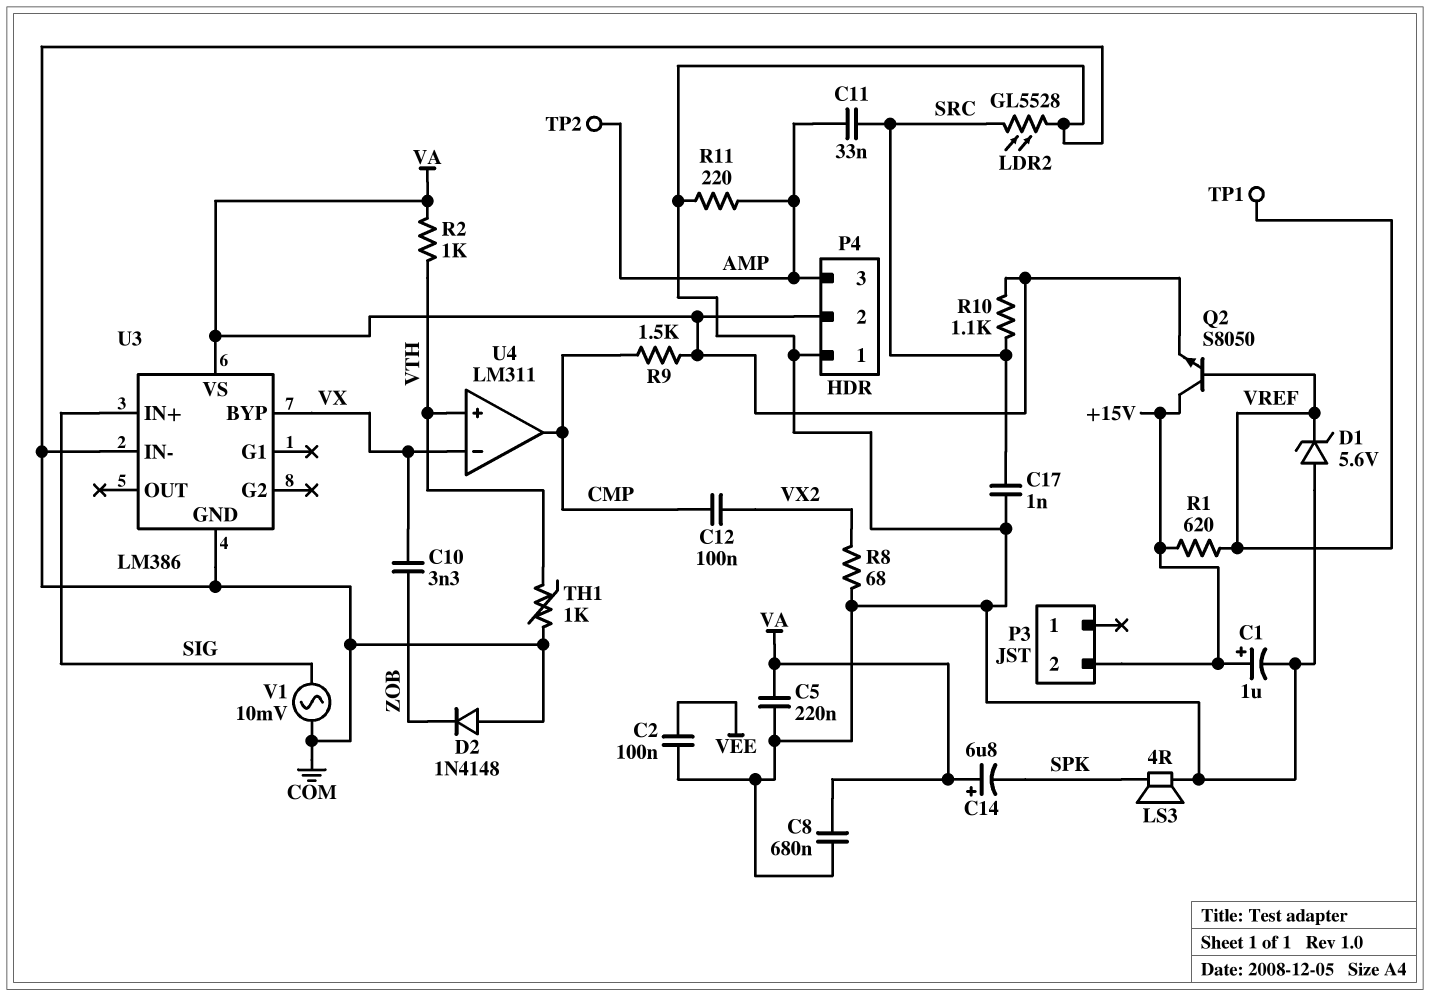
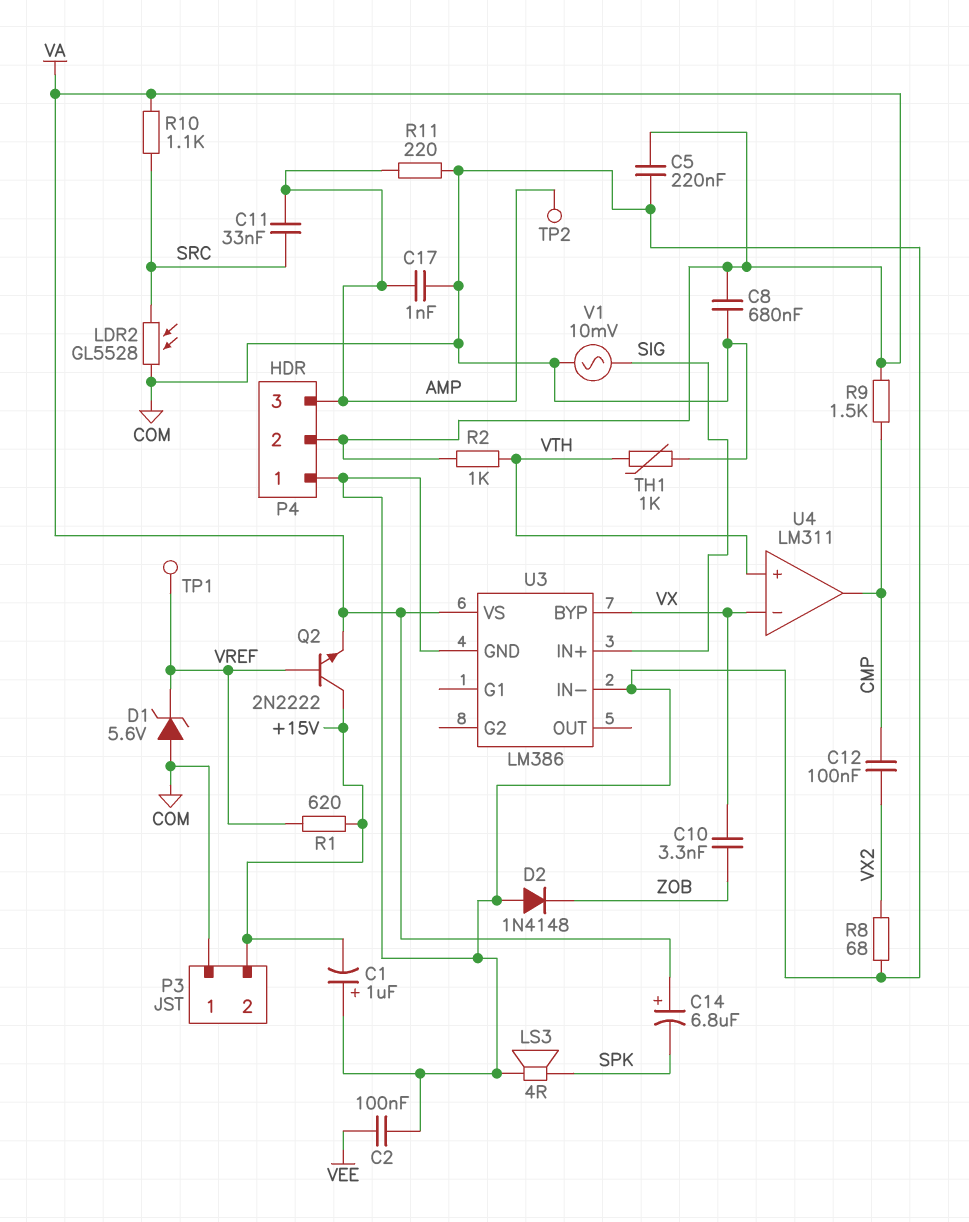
C1: 1uF (plus +15V, minus COM) -> 1uF (plus COM, minus +15V)
C17: 1nF (COM, SRC) -> 1nF (AMP, COM)
P3 pin 1: none -> COM
Q2: NPN S8050 (B VREF, C +15V, E VA) -> NPN 2N2222 (B VREF, C +15V, E VA)

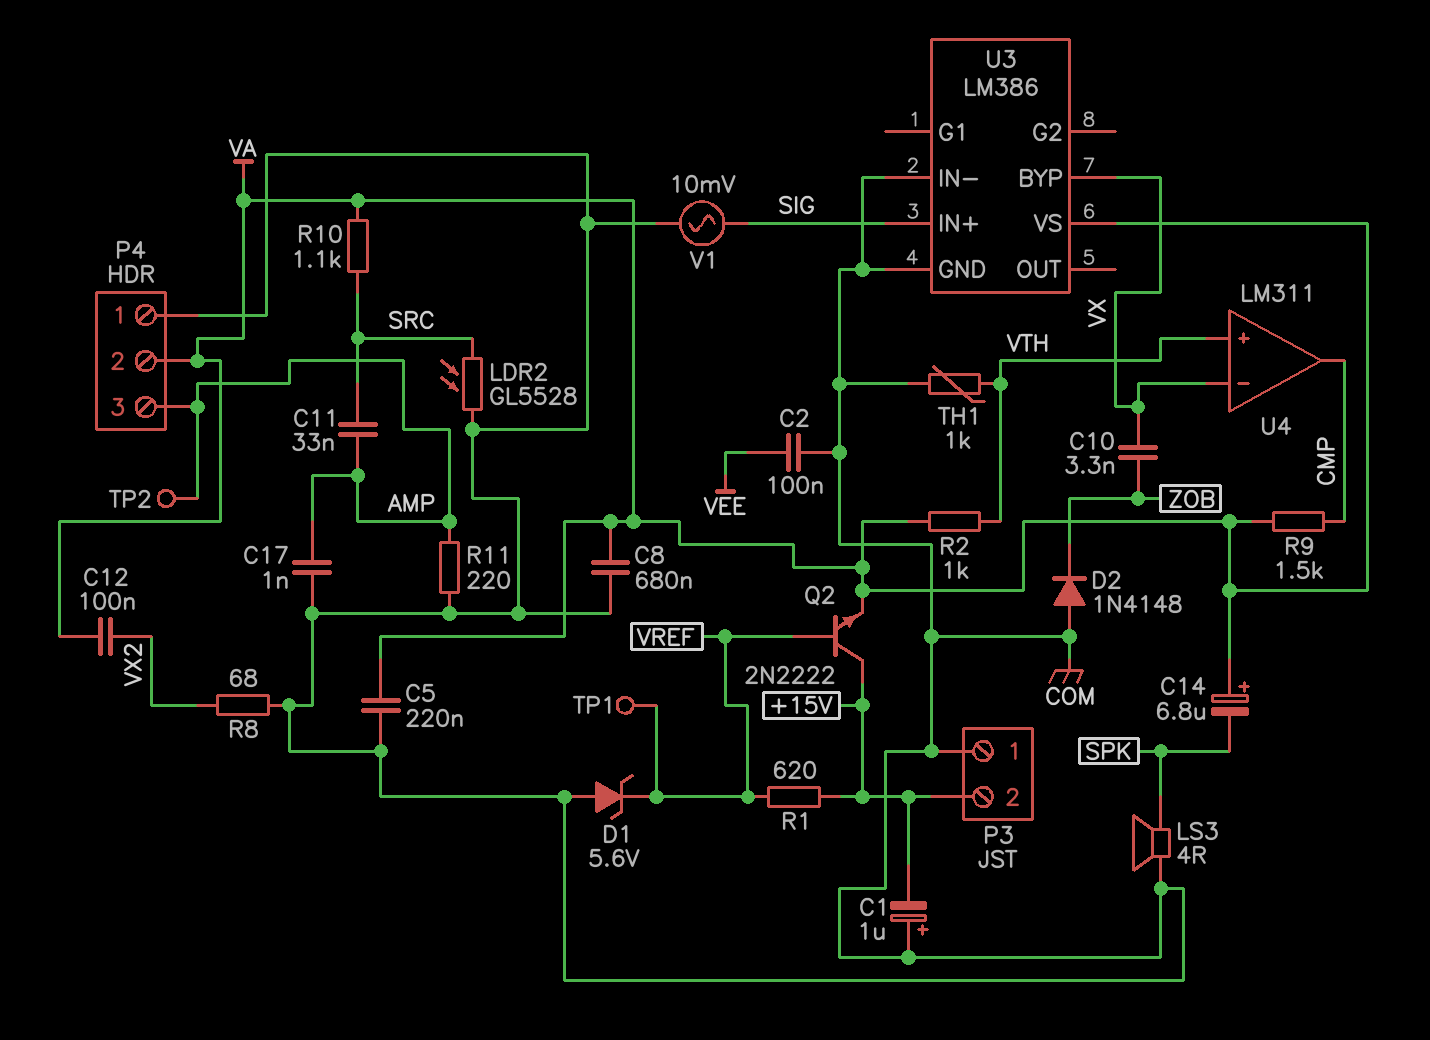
C12: 100nF (CMP, VX2) -> 100nF (VA, VX2)

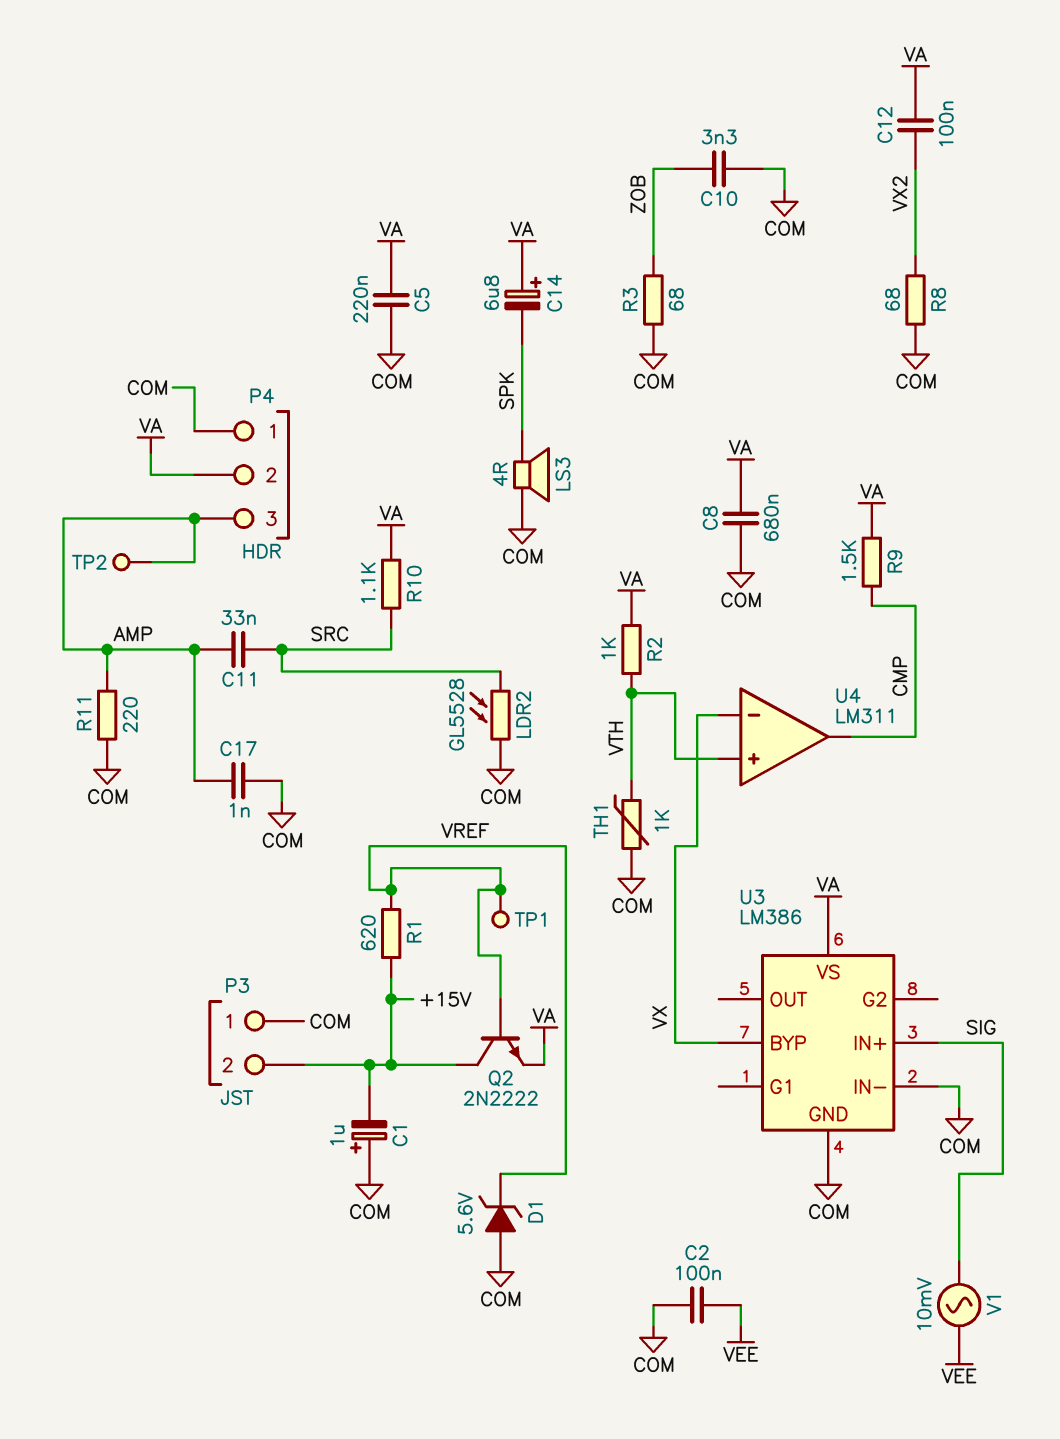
C10: 3.3nF (VX, ZOB) -> 3.3nF (COM, ZOB)
D2: diode 1N4148 (A COM, K ZOB) -> none
R3: none -> 68 (COM, ZOB)
V1: AC 10mV (COM, SIG) -> AC 10mV (SIG, VEE)

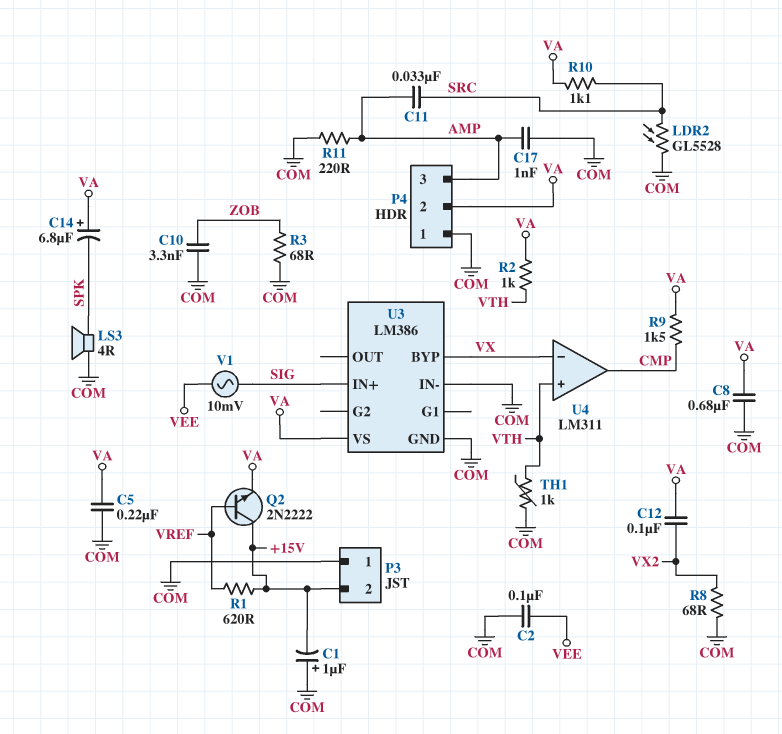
D1: zener 5.6V (A COM, K VREF) -> none
TP1: test point (VREF) -> none
TP2: test point (AMP) -> none

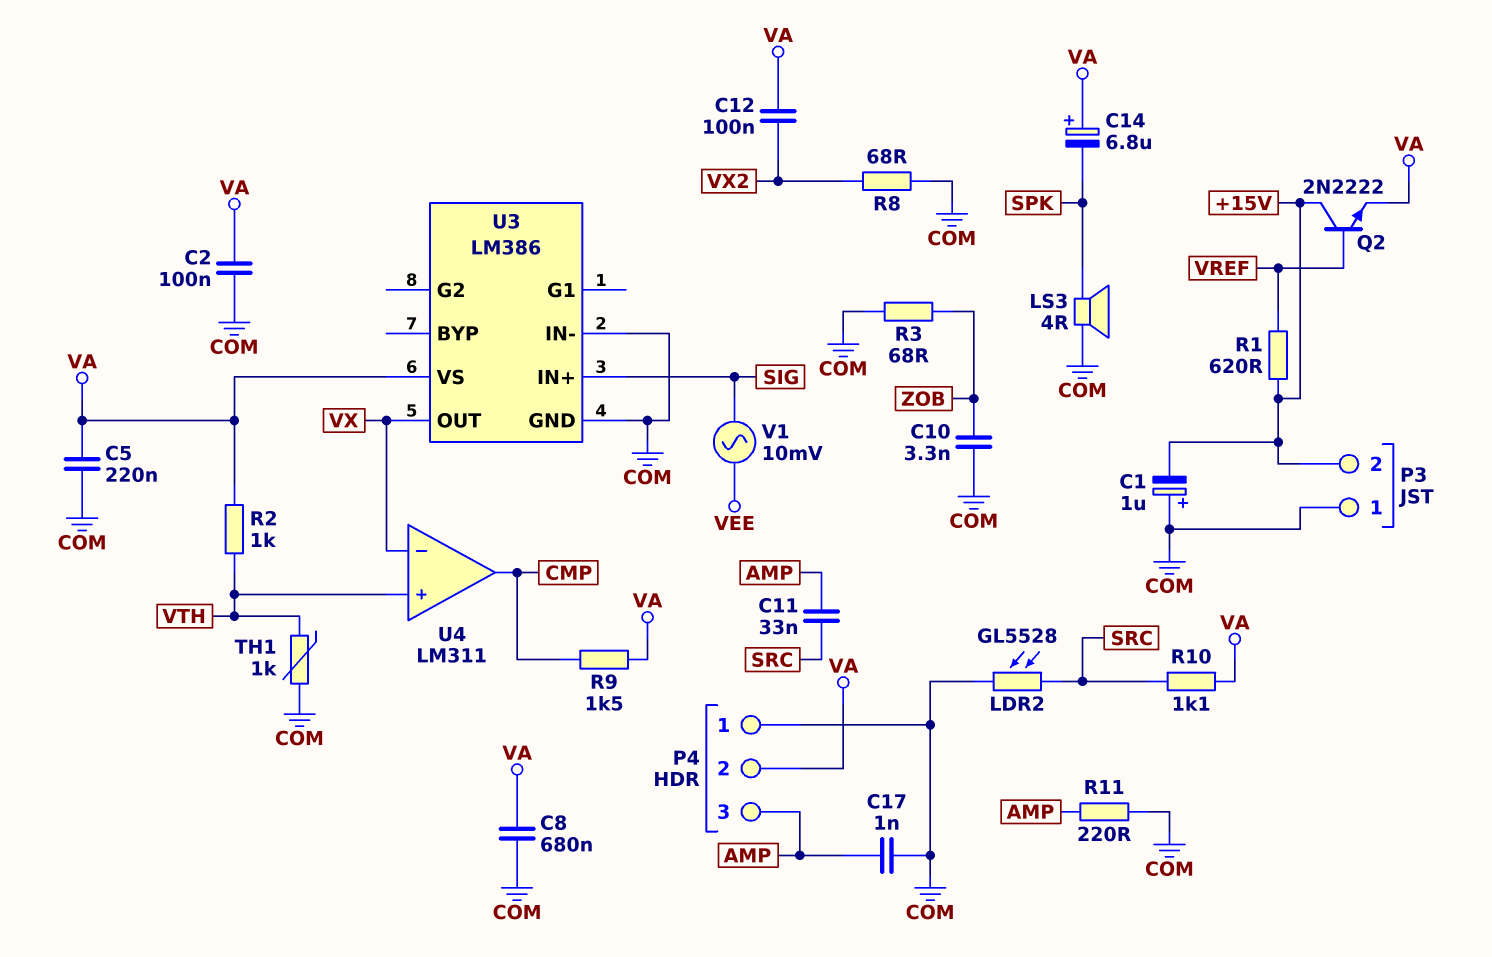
C2: 100nF (COM, VEE) -> 100nF (COM, VA)
U3 pin BYP: VX -> none
U3 pin OUT: none -> VX

